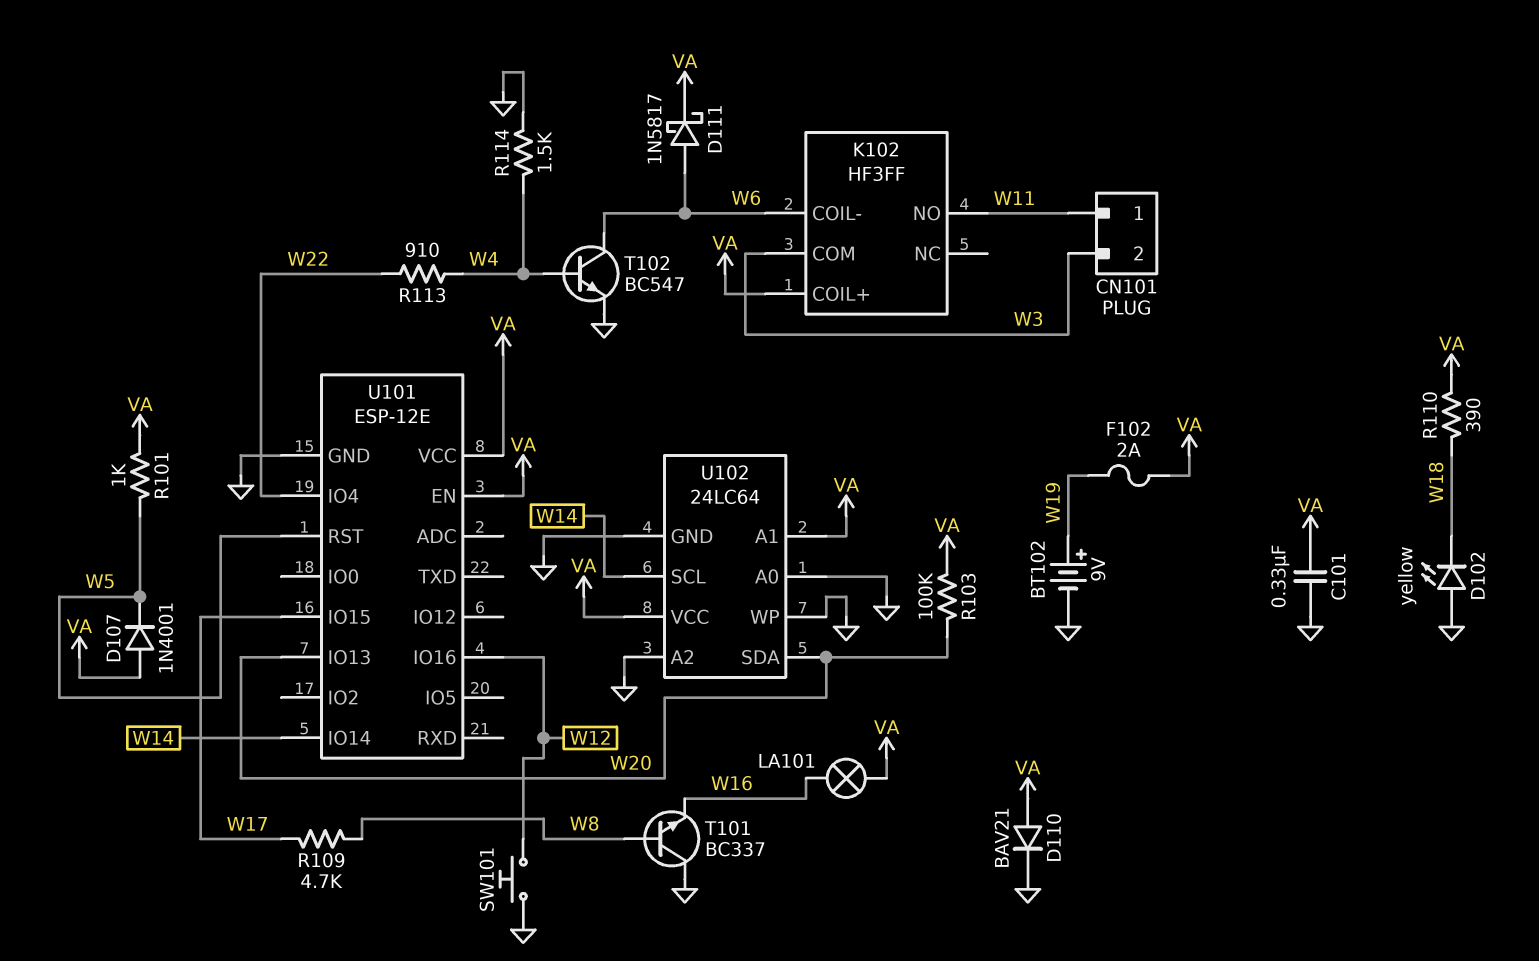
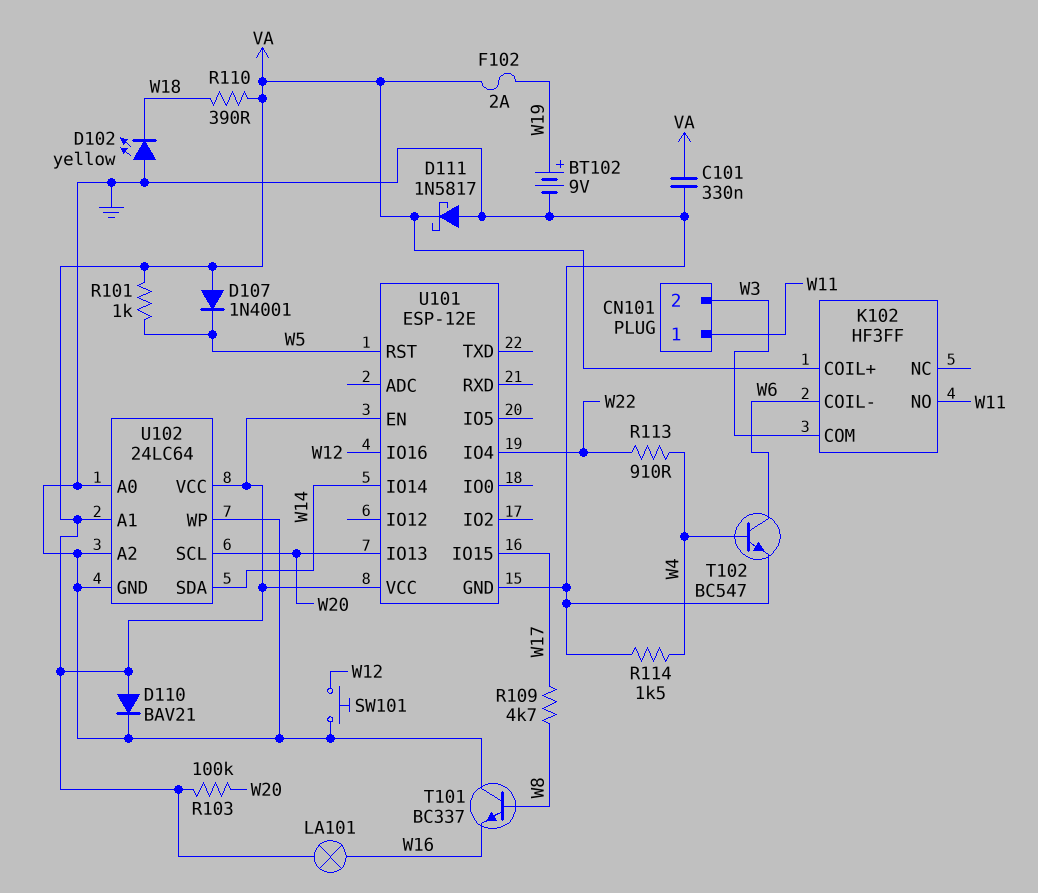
D111: schottky 1N5817 (A W6, K VA) -> schottky 1N5817 (A GND, K VA)
U102 pin SCL: W14 -> W20
U102 pin SDA: W20 -> W14

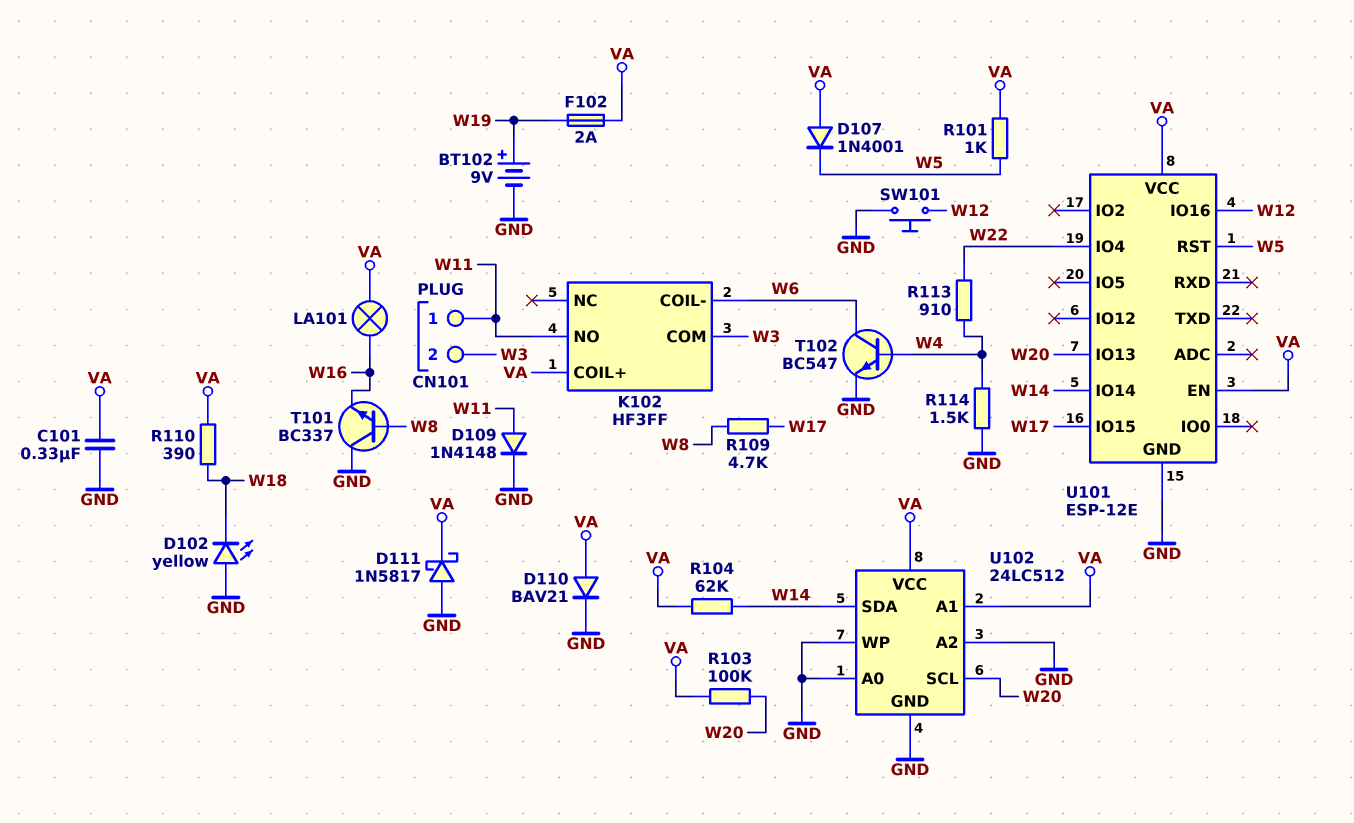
D109: none -> diode 1N4148 (A W11, K GND)
R104: none -> 62k (VA, W14)
U102: 24LC64 -> 24LC512

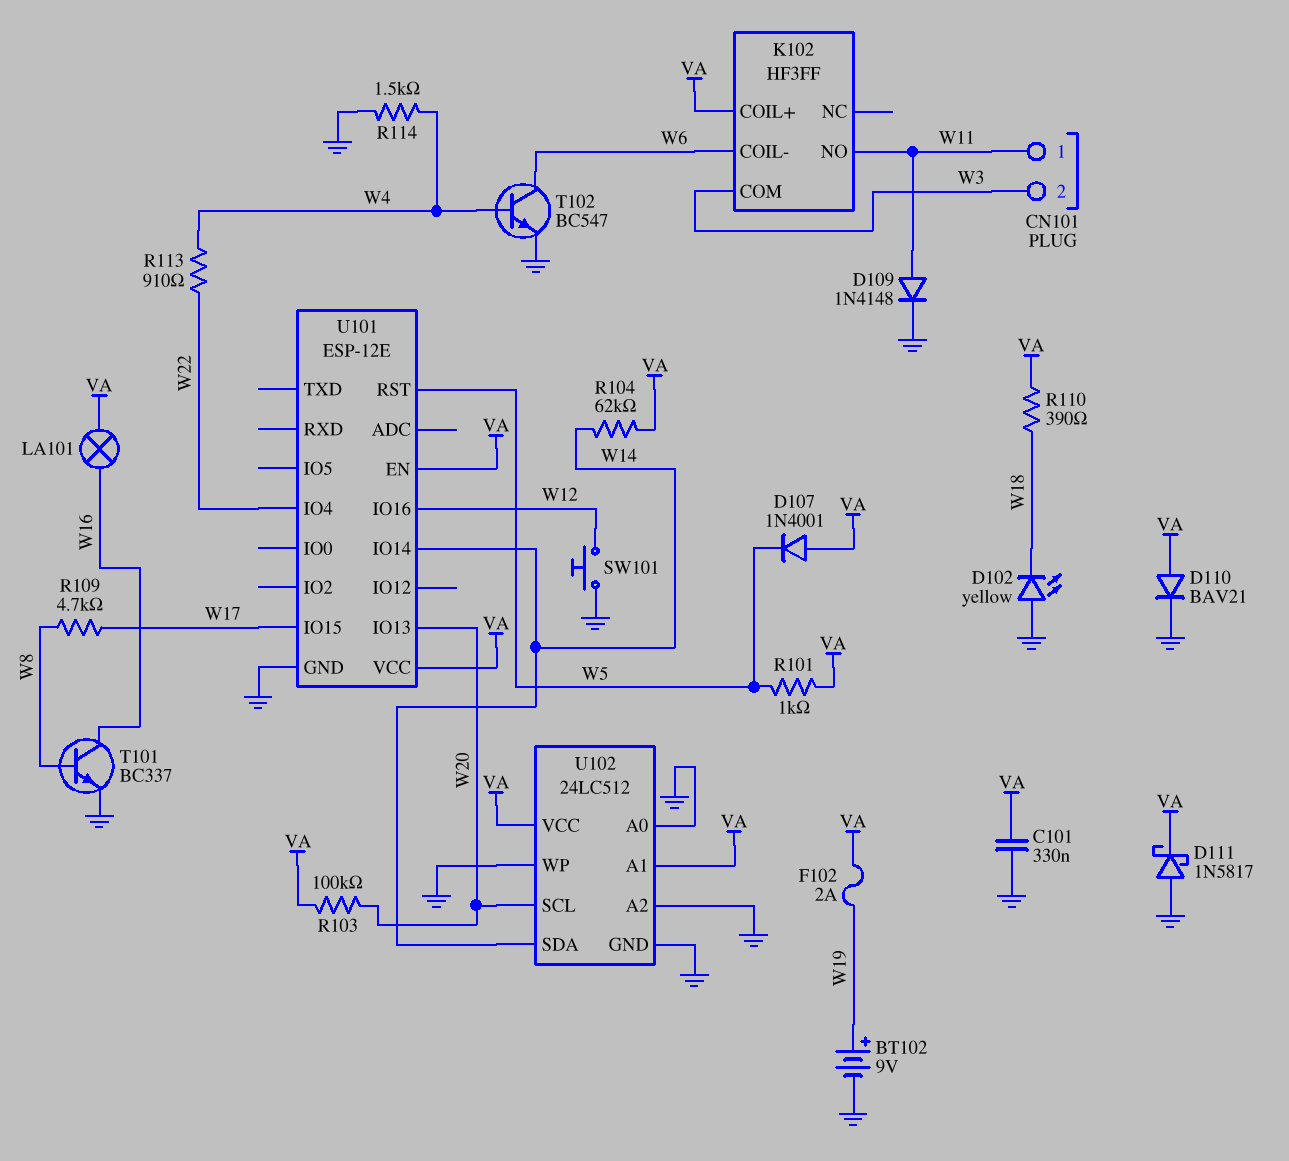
T101: NPN BC337 (B W8, C GND, E W16) -> NPN BC337 (B W8, C W16, E GND)

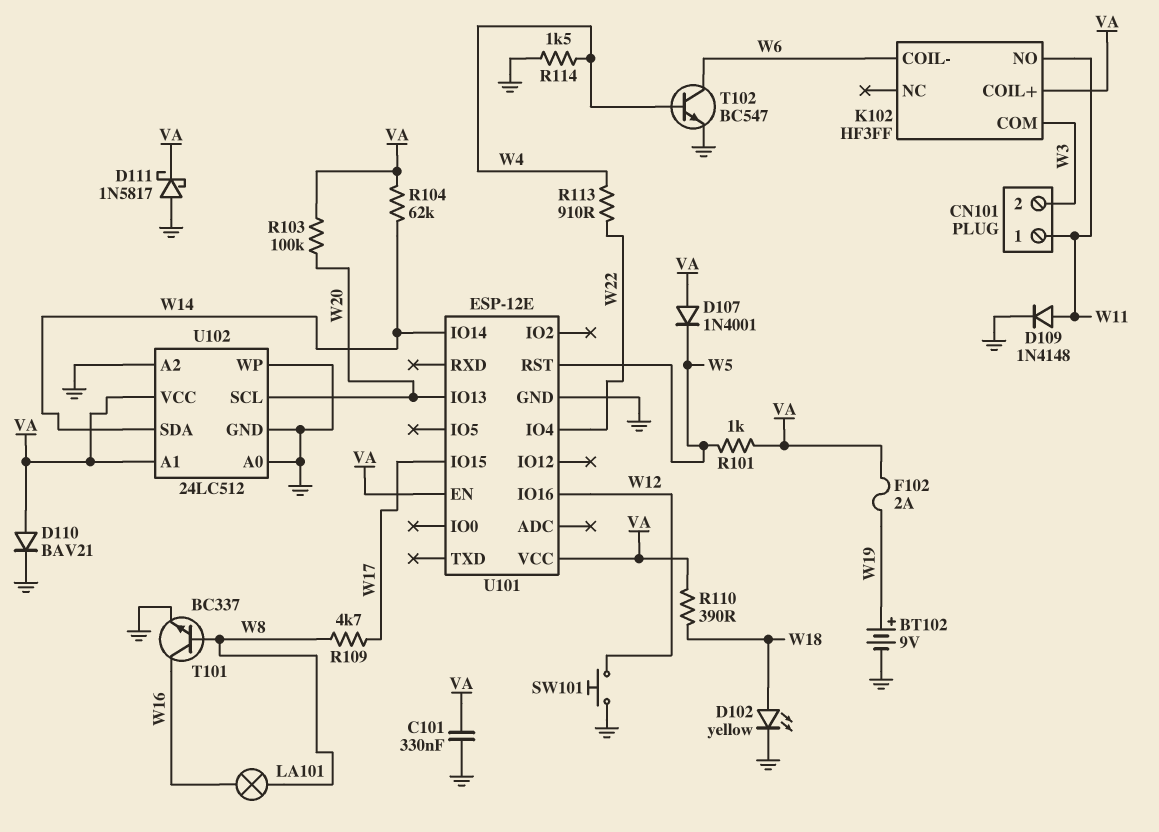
D102: LED yellow (A GND, K W18) -> LED yellow (A W18, K GND)
LA101: lamp (VA, W16) -> lamp (W8, W16)

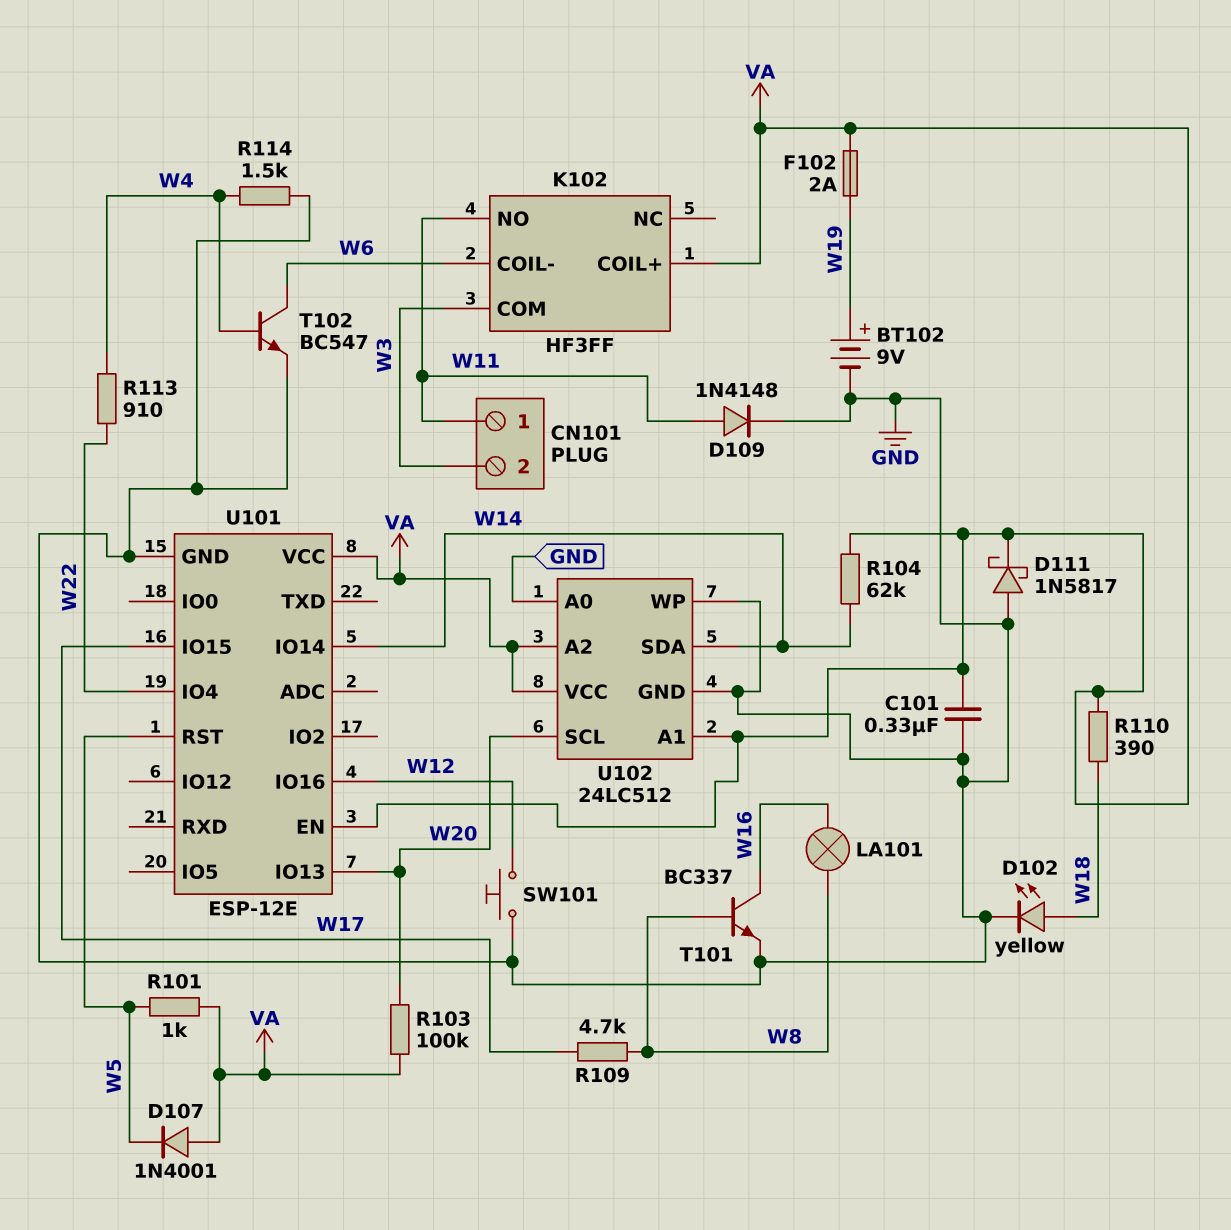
D110: diode BAV21 (A VA, K GND) -> none
U102 pin A2: GND -> VA

